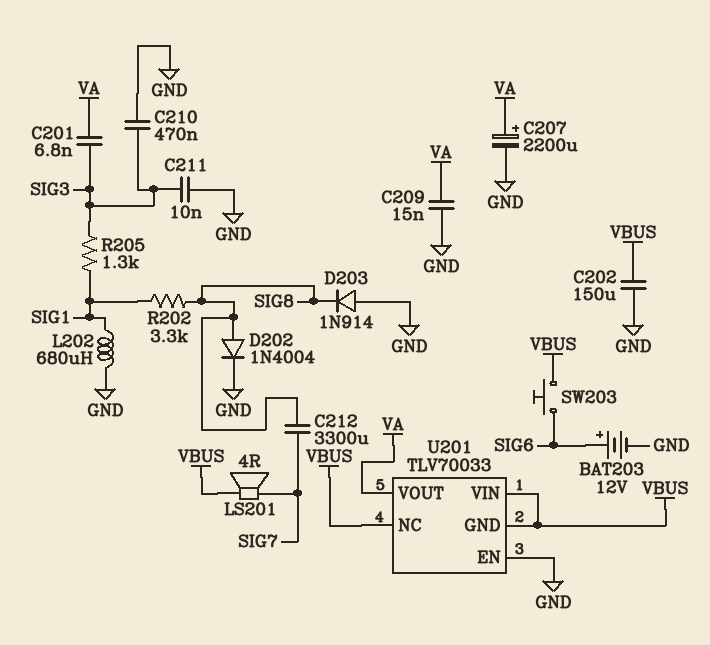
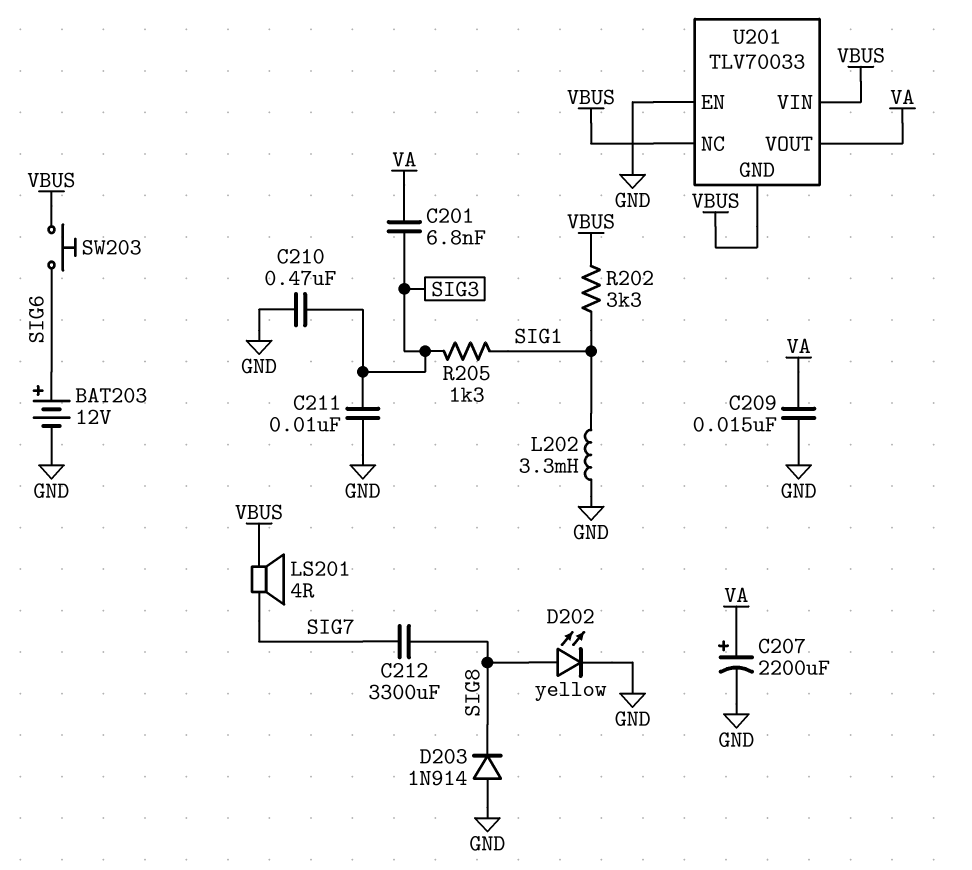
C202: 150uF (GND, VBUS) -> none
D202: diode 1N4004 (A SIG8, K GND) -> LED yellow (A SIG8, K GND)
L202: 680uH (GND, SIG1) -> 3.3mH (GND, SIG1)
R202: 3.3k (SIG1, SIG8) -> 3.3k (SIG1, VBUS)

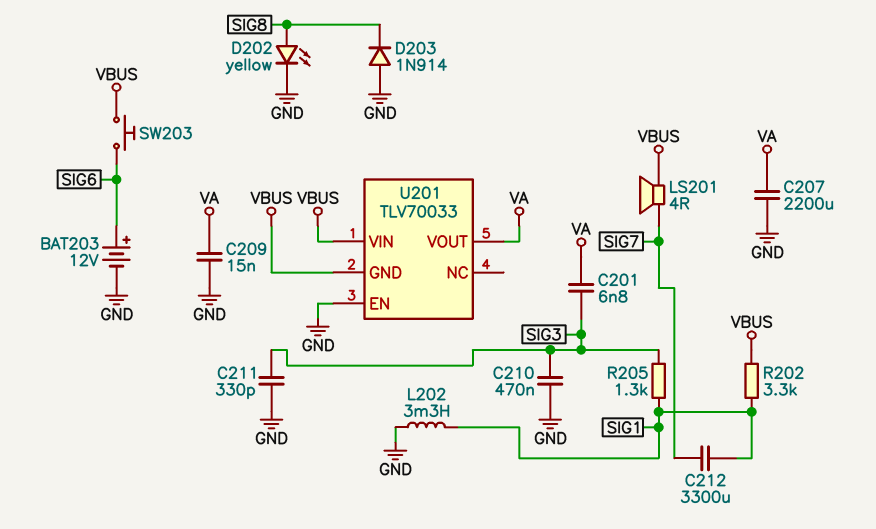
C207: 2200uF (plus VA, minus GND) -> 2200uF (GND, VA)
C211: 10nF (GND, SIG3) -> 330pF (GND, SIG3)
C212: 3300uF (SIG7, SIG8) -> 3300uF (SIG1, SIG7)
U201 pin NC: VBUS -> none

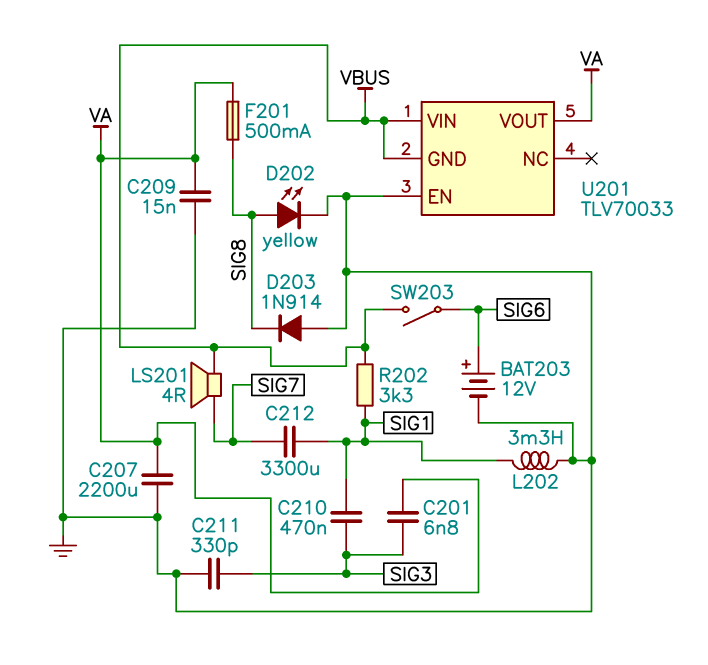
C210: 470nF (GND, SIG3) -> 470nF (SIG1, SIG3)
F201: none -> 500mA (SIG8, VA)
R205: 1.3k (SIG1, SIG3) -> none
SW203: button (SIG6, VBUS) -> switch (SIG6, VBUS)

